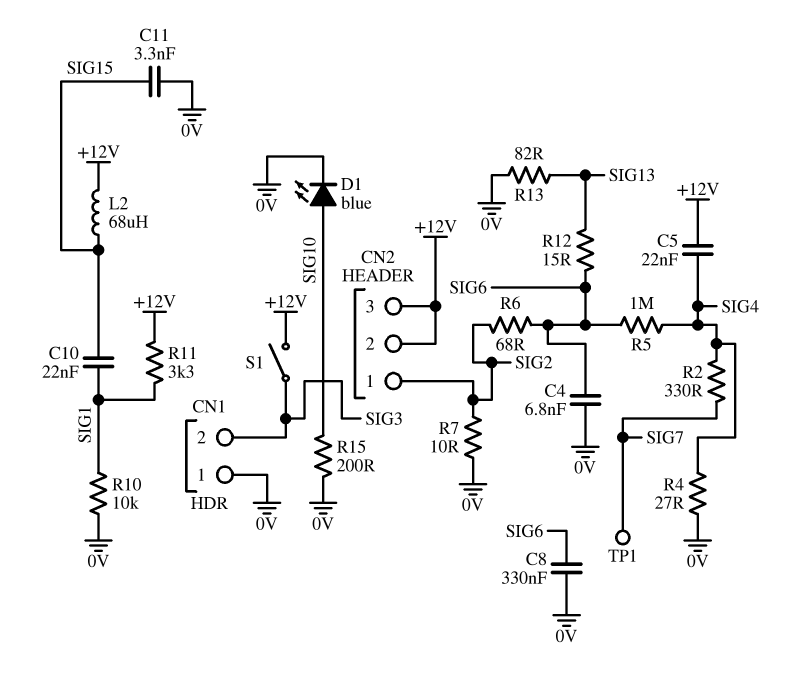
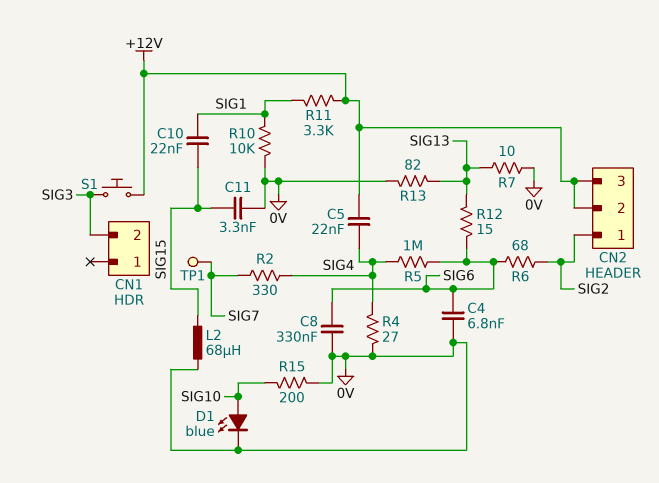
CN1 pin 1: 0V -> none
L2: 68uH (+12V, SIG15) -> 68uH (0V, SIG15)
R7: 10 (0V, SIG2) -> 10 (0V, SIG13)
S1: switch (+12V, SIG3) -> button (+12V, SIG3)

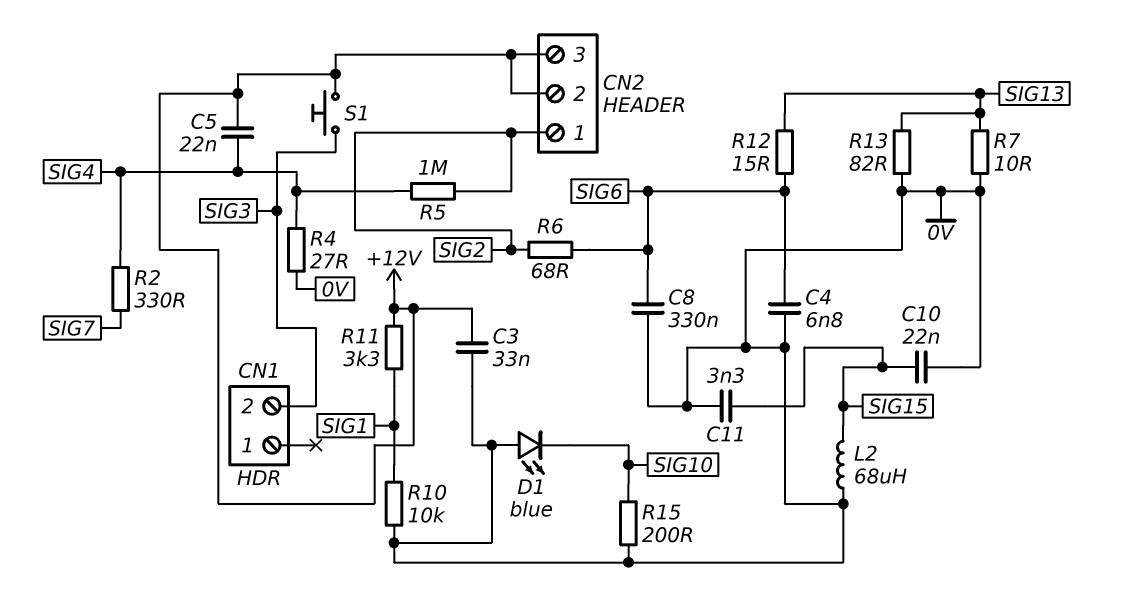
C3: none -> 33nF (+12V, 0V)
C10: 22nF (SIG1, SIG15) -> 22nF (0V, SIG15)
D1: LED blue (A SIG10, K 0V) -> LED blue (A 0V, K SIG10)
R5: 1M (SIG4, SIG6) -> 1M (SIG2, SIG4)
TP1: test point (SIG7) -> none

